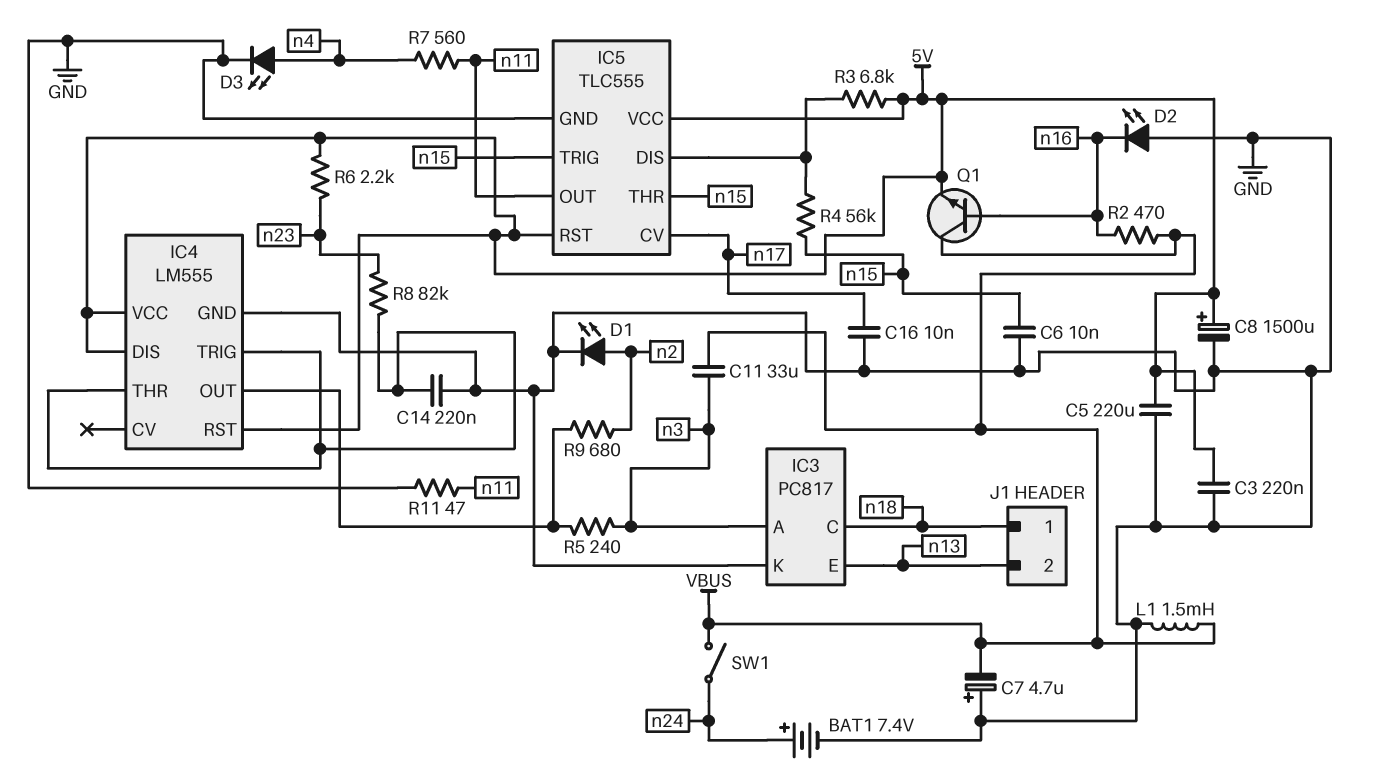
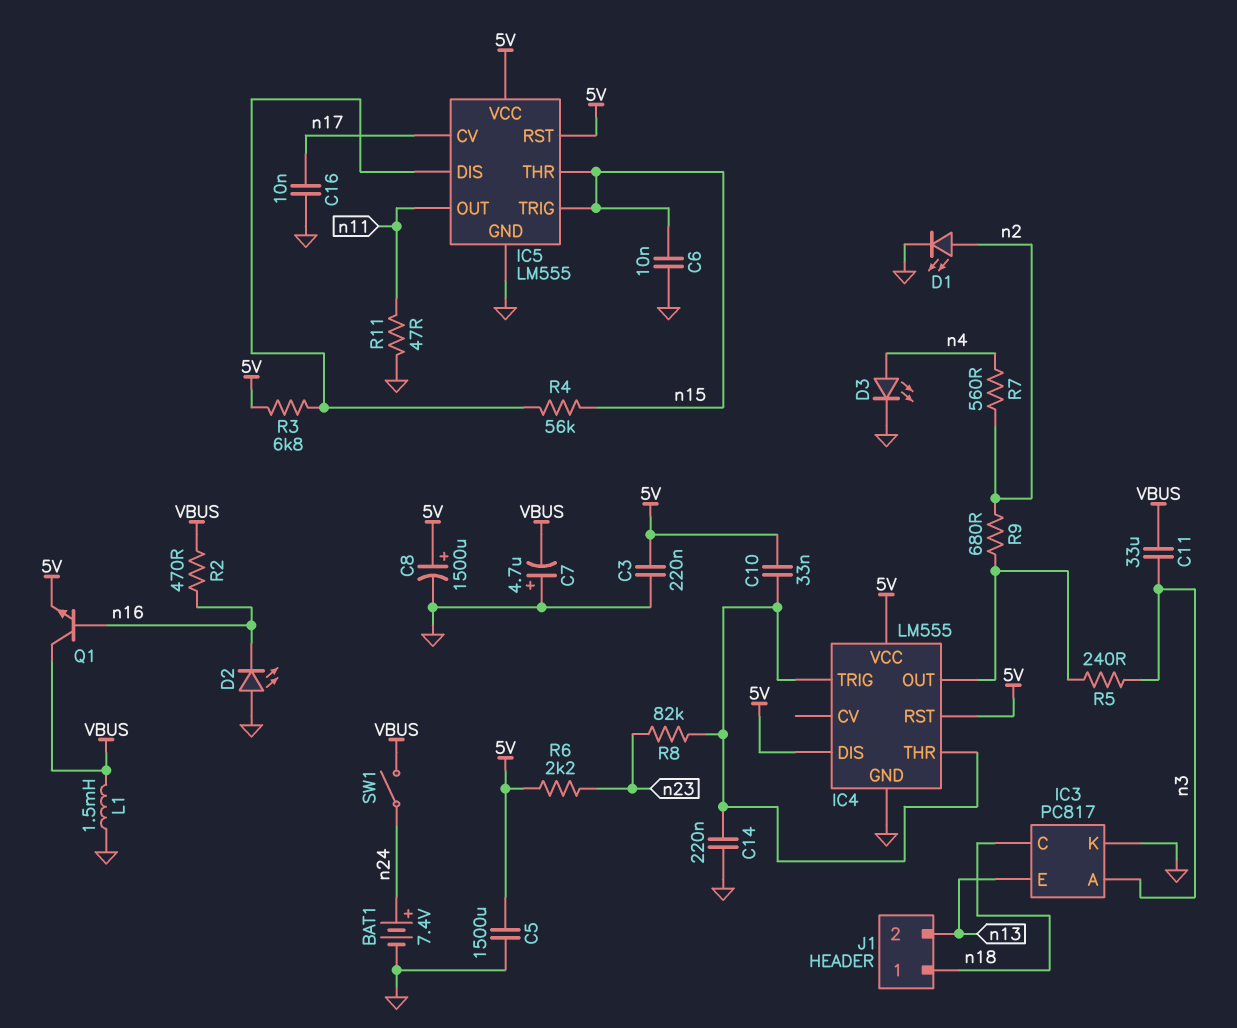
C5: 220uF (5V, GND) -> 1500uF (5V, GND)
C10: none -> 33nF (5V, IC4/THR)
IC5: TLC555 -> LM555
R7: 560 (n4, n11) -> 560 (n2, n4)

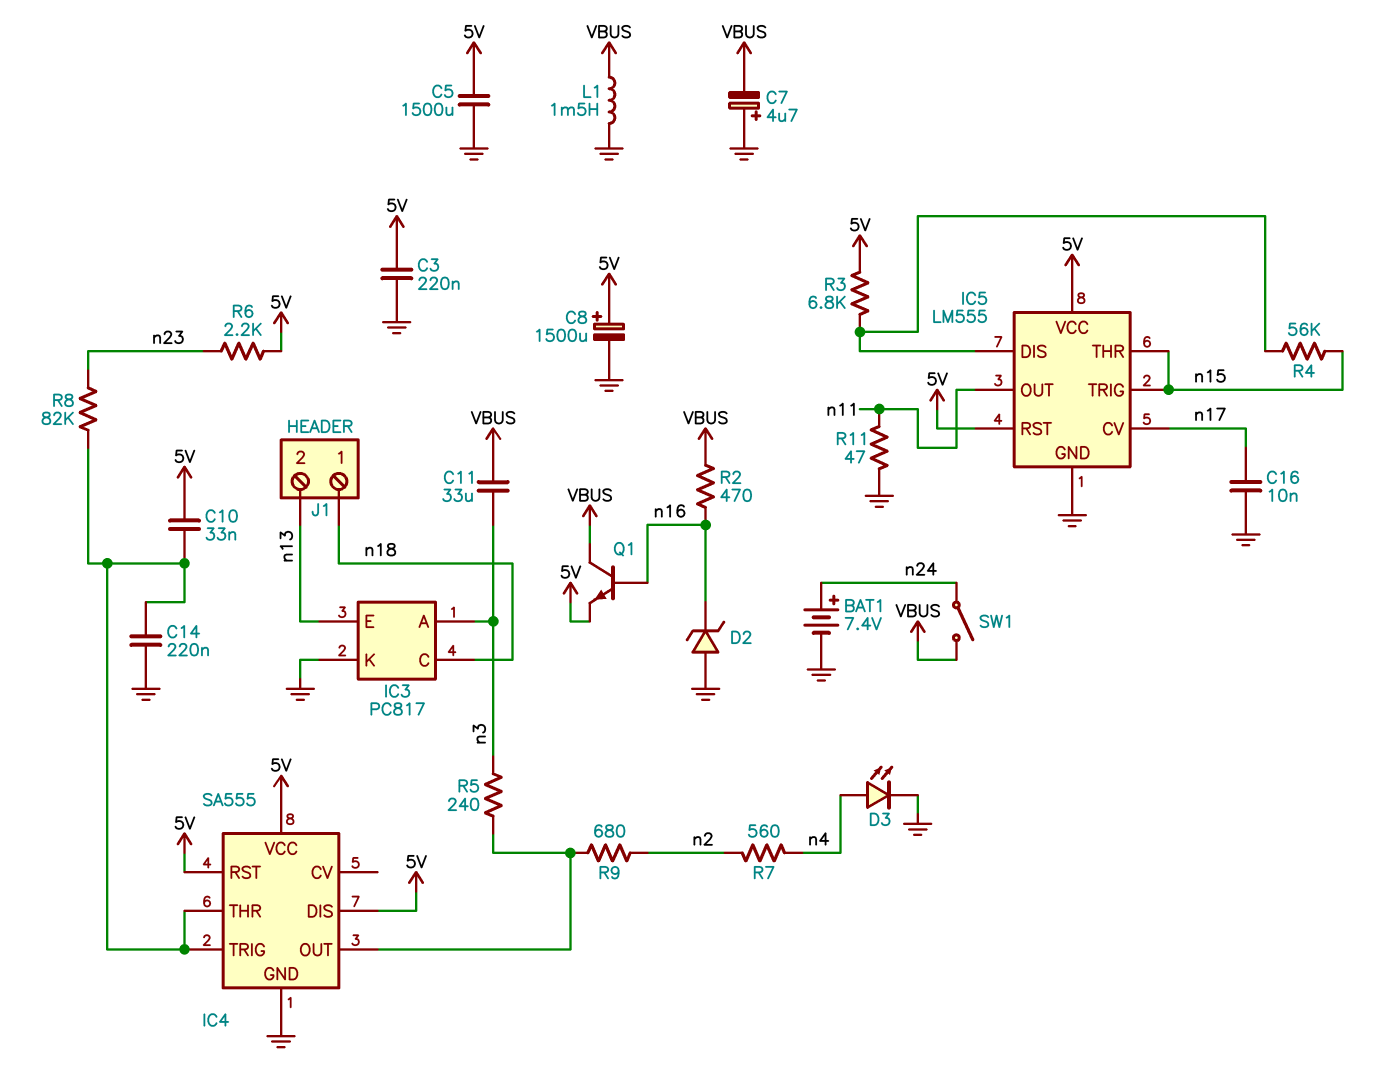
C6: 10nF (GND, n15) -> none
D1: LED (A n2, K GND) -> none
D2: LED (A GND, K n16) -> zener (A GND, K n16)
IC4: LM555 -> SA555

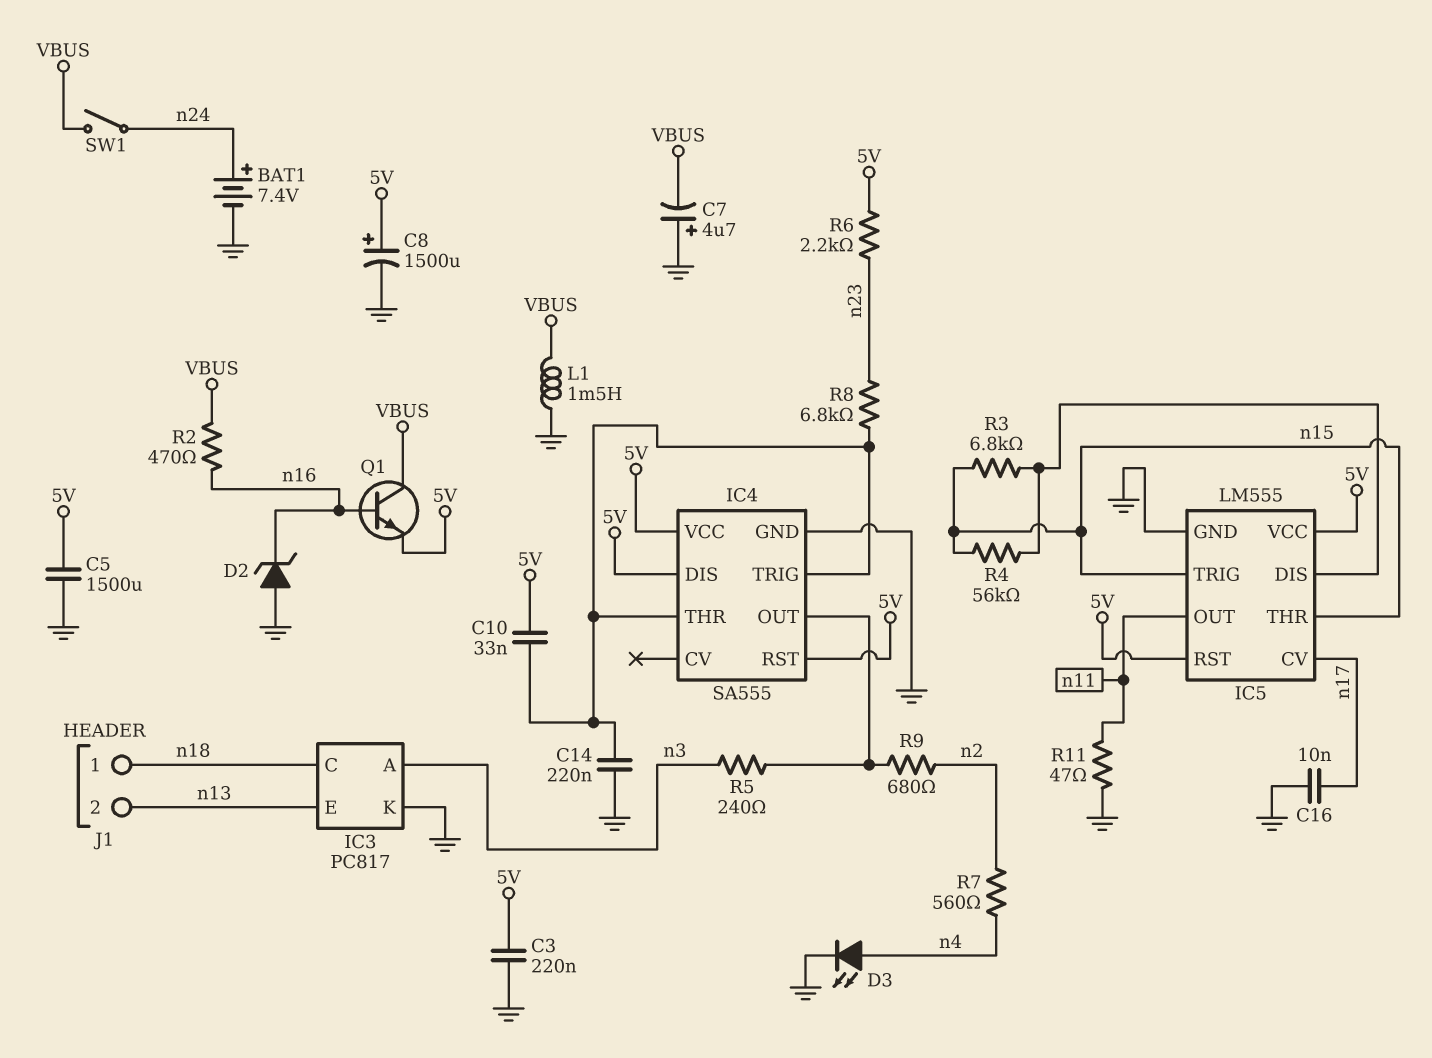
C11: 33uF (VBUS, n3) -> none
R3: 6.8k (5V, IC5/DIS) -> 6.8k (IC5/DIS, n15)
R8: 82k (IC4/THR, n23) -> 6.8k (IC4/THR, n23)

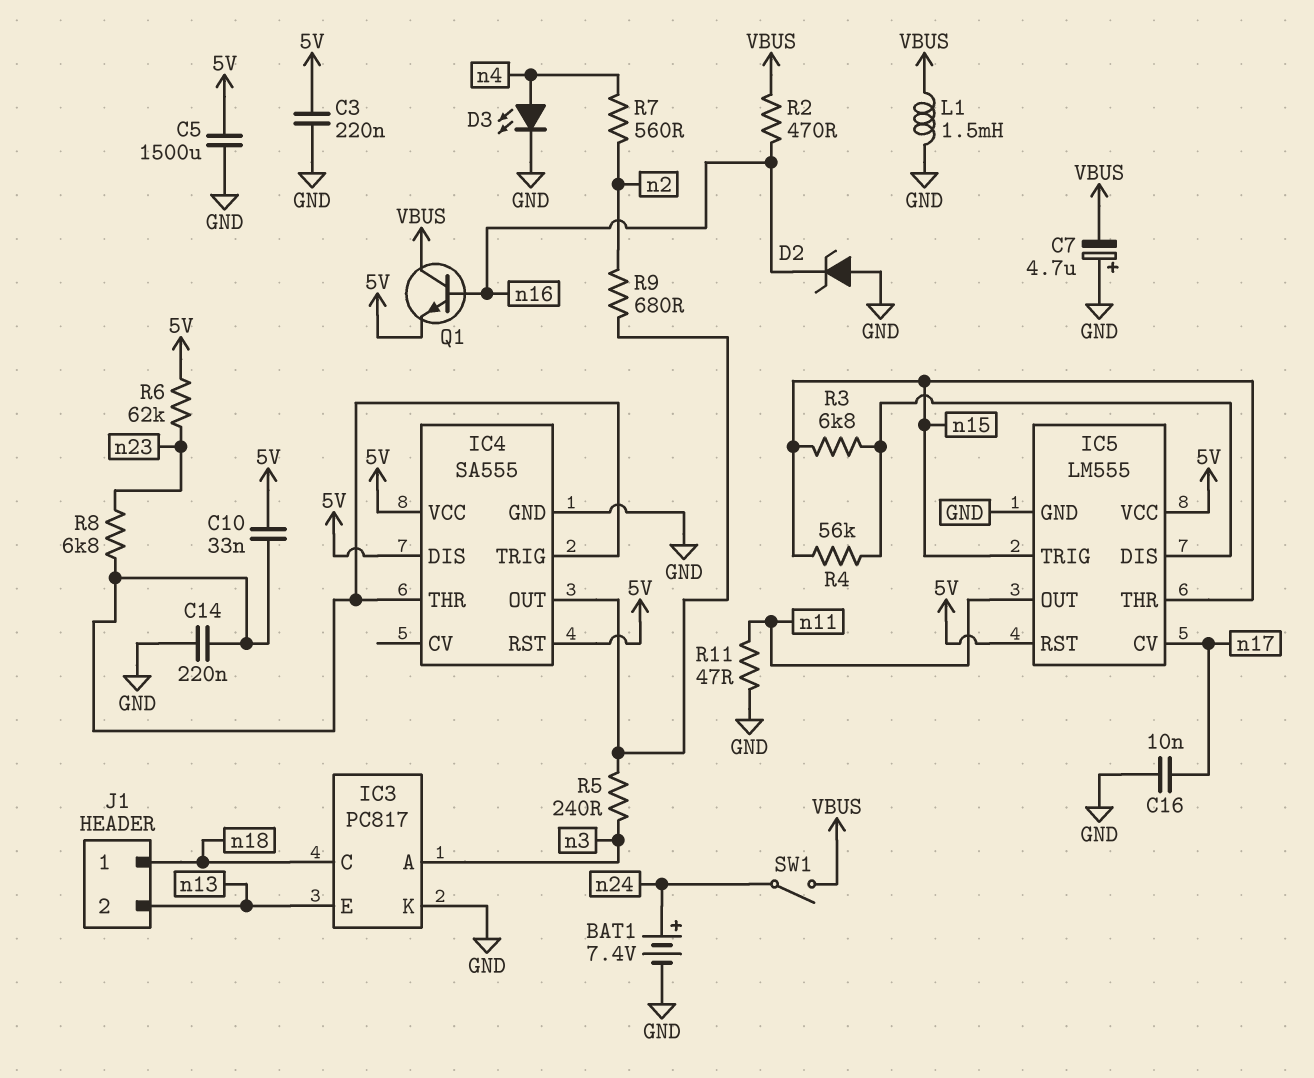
C8: 1500uF (plus 5V, minus GND) -> none
R6: 2.2k (5V, n23) -> 62k (5V, n23)

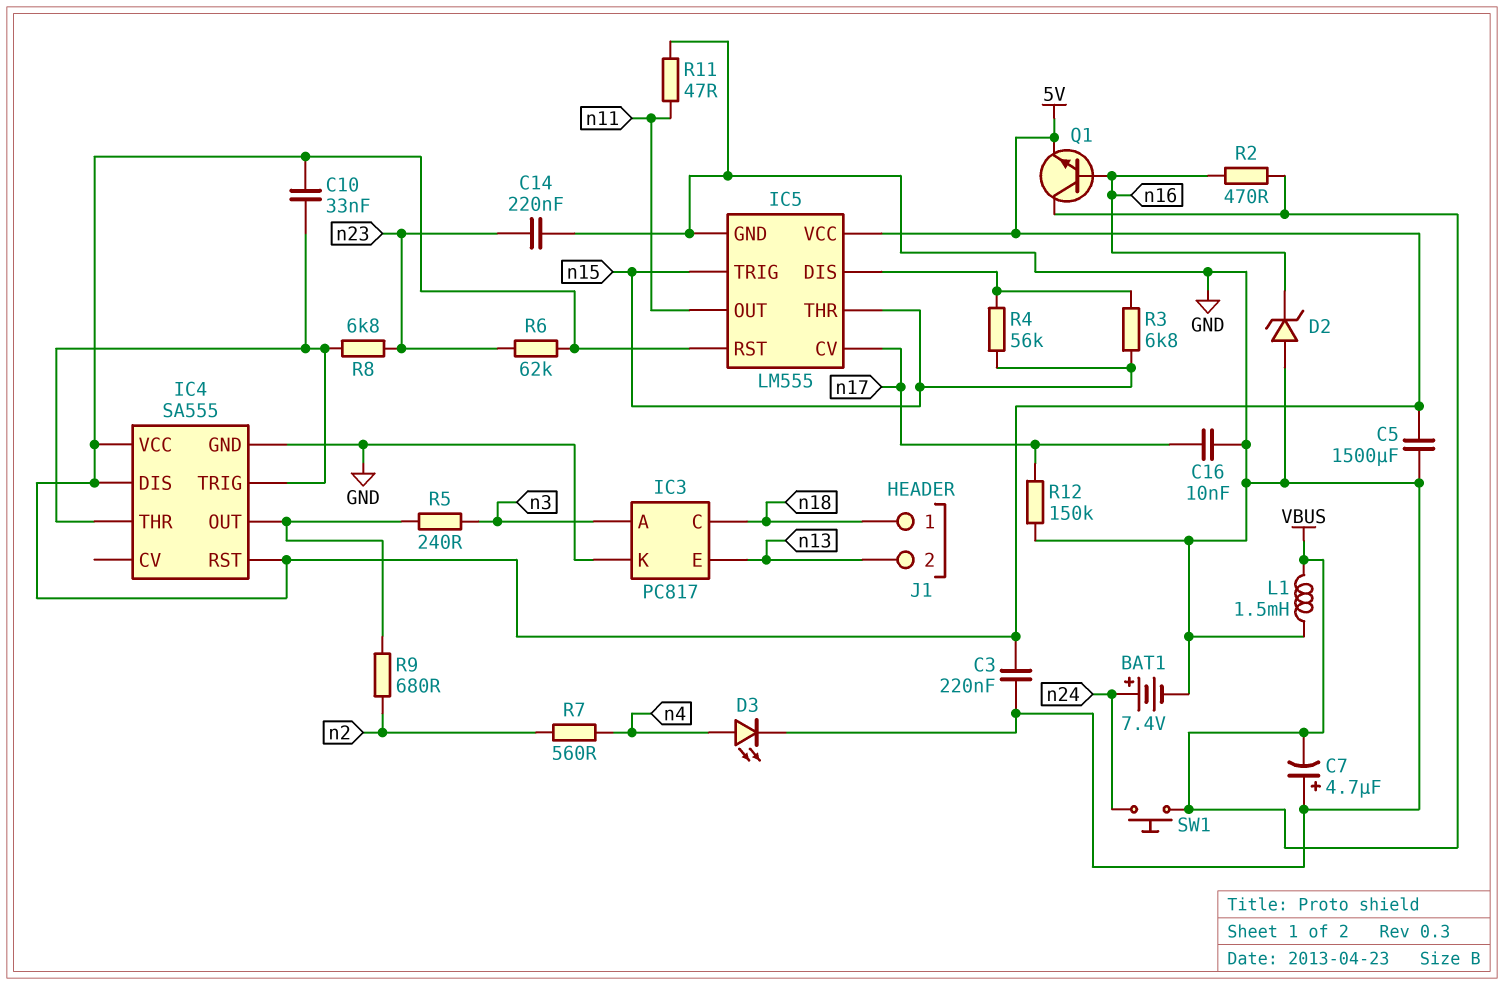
C14: 220nF (GND, IC4/THR) -> 220nF (GND, n23)
R12: none -> 150k (GND, n17)
SW1: switch (VBUS, n24) -> button (VBUS, n24)

